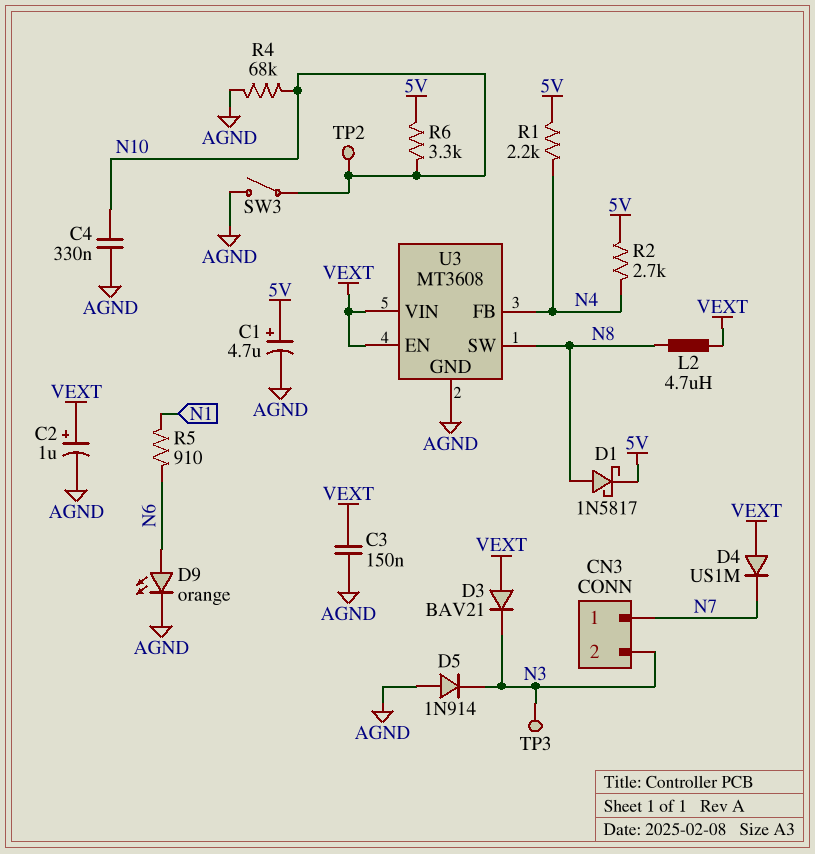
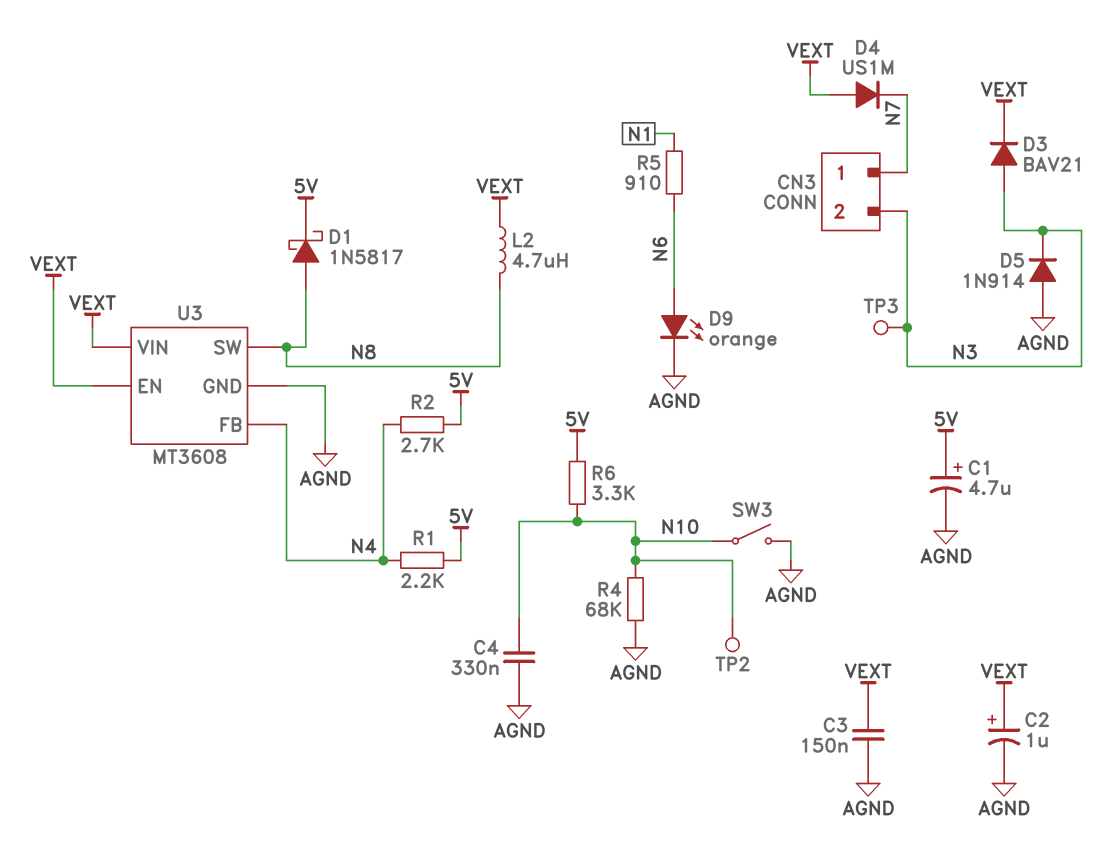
D3: diode BAV21 (A VEXT, K N3) -> diode BAV21 (A N3, K VEXT)

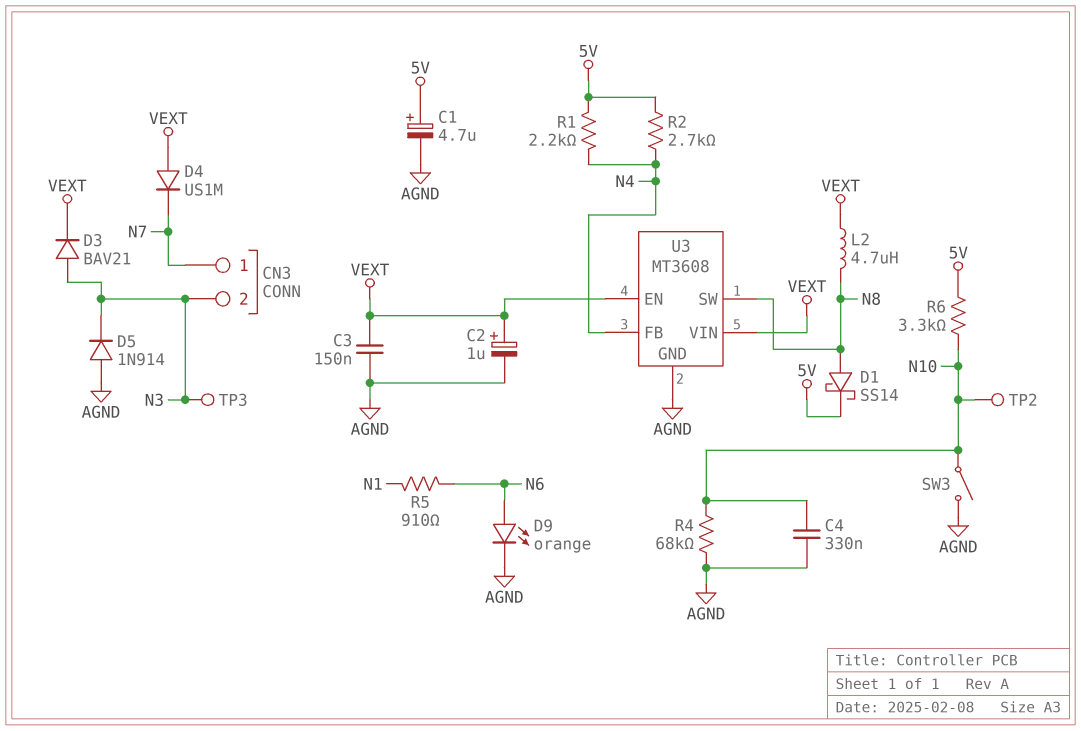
D1: schottky 1N5817 (A N8, K 5V) -> schottky SS14 (A N8, K 5V)

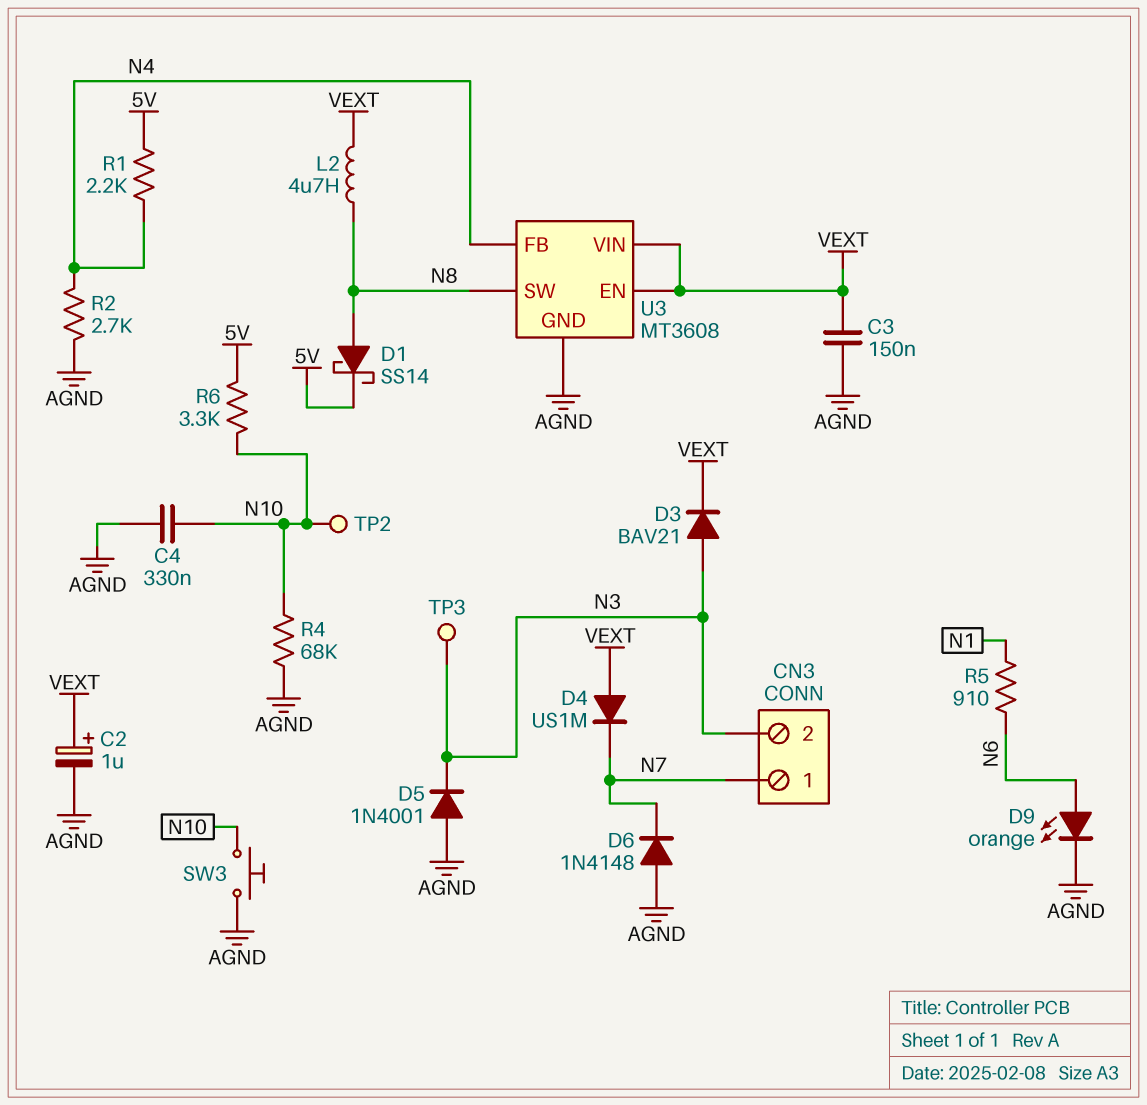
C1: 4.7uF (plus 5V, minus AGND) -> none
D5: diode 1N914 (A AGND, K N3) -> diode 1N4001 (A AGND, K N3)
D6: none -> diode 1N4148 (A AGND, K N7)
R2: 2.7k (5V, N4) -> 2.7k (AGND, N4)
SW3: switch (AGND, N10) -> button (AGND, N10)

